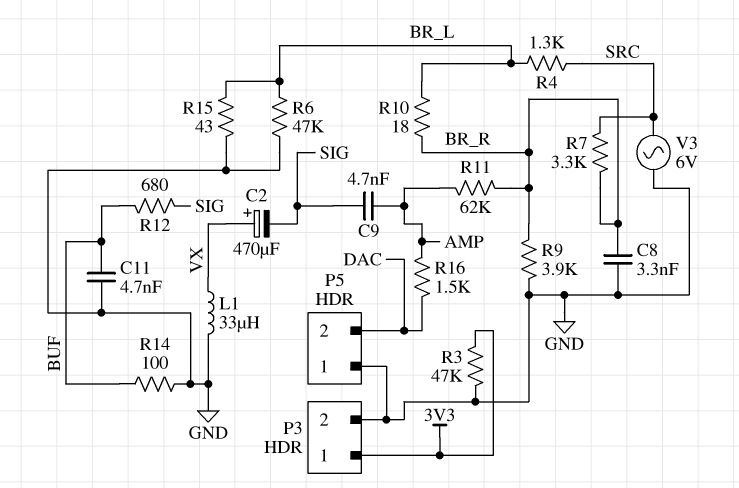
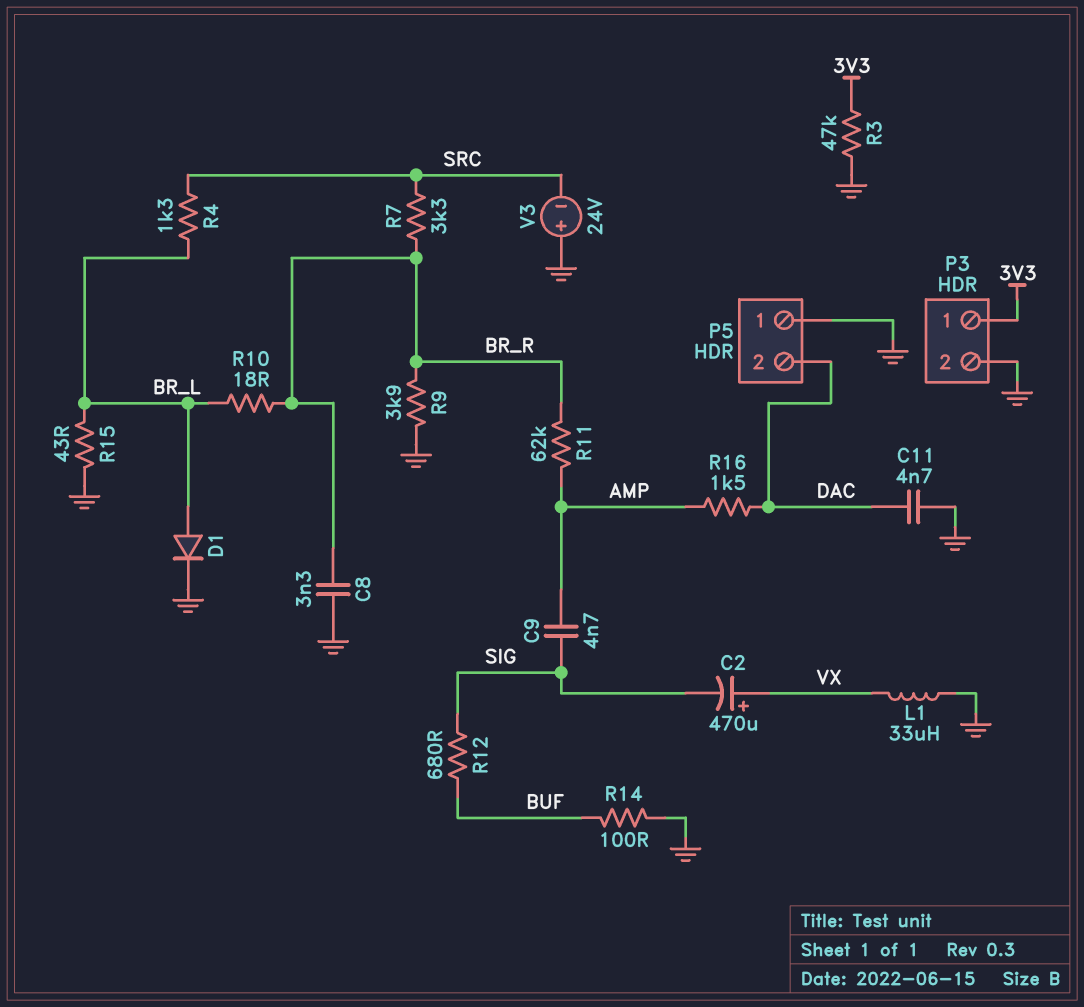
C11: 4.7nF (BUF, GND) -> 4.7nF (DAC, GND)
D1: none -> diode (A BR_L, K GND)
R6: 47k (BR_L, GND) -> none
V3: AC 6V (GND, SRC) -> 24V (plus GND, minus SRC)

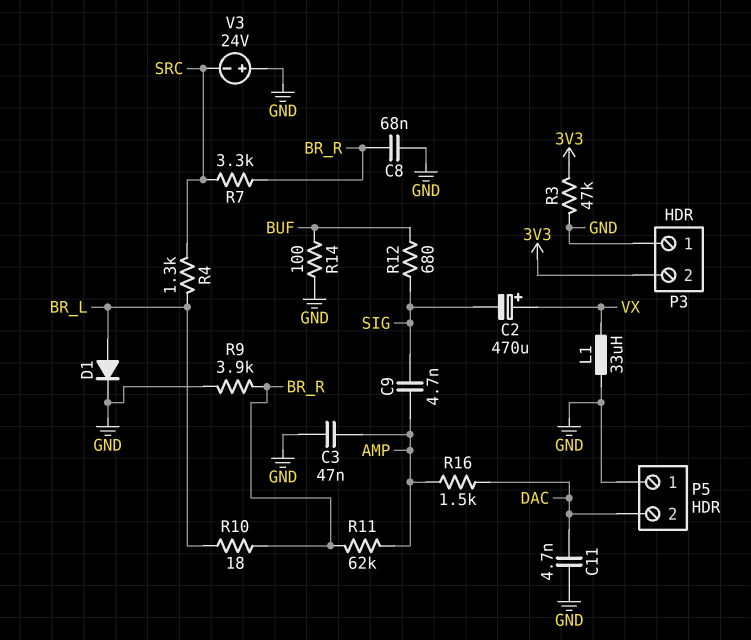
C3: none -> 47nF (AMP, GND)
C8: 3.3nF (BR_R, GND) -> 68nF (BR_R, GND)
P3 pin 1: 3V3 -> GND
P3 pin 2: GND -> 3V3
R15: 43 (BR_L, GND) -> none

